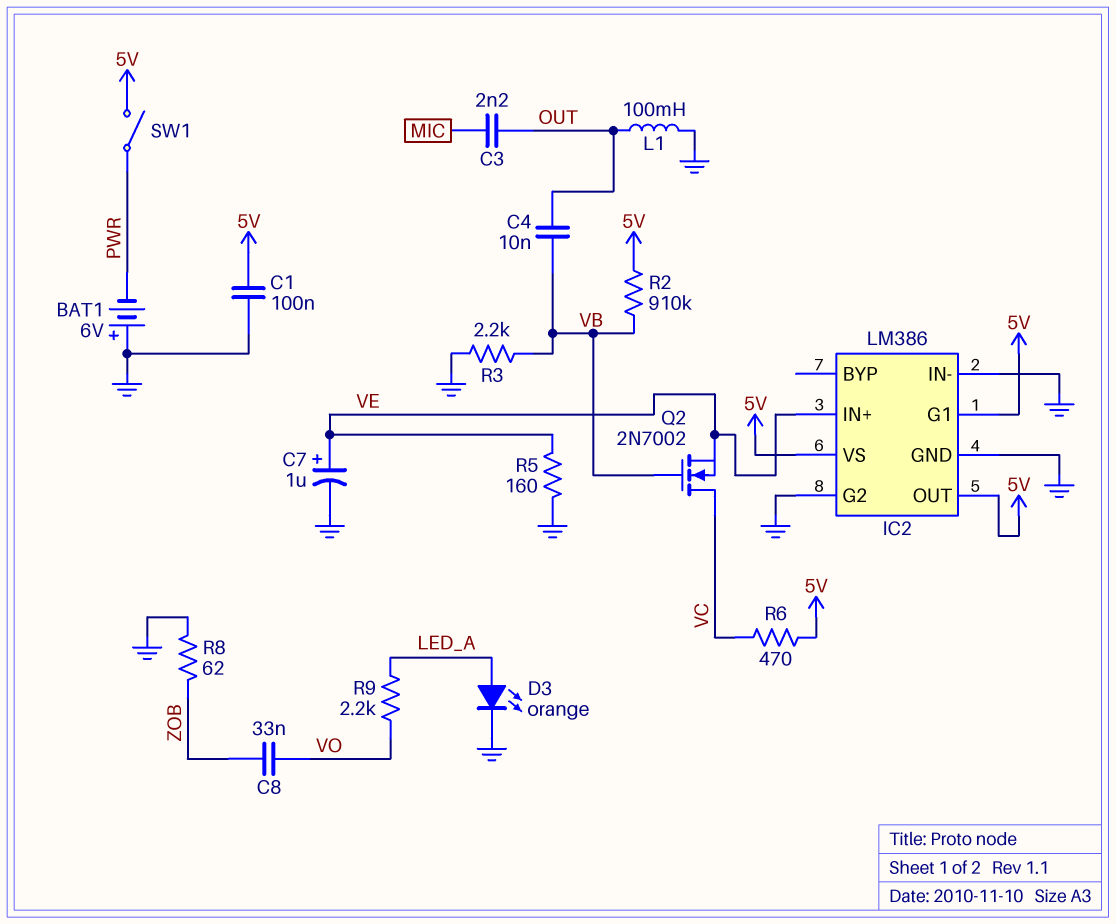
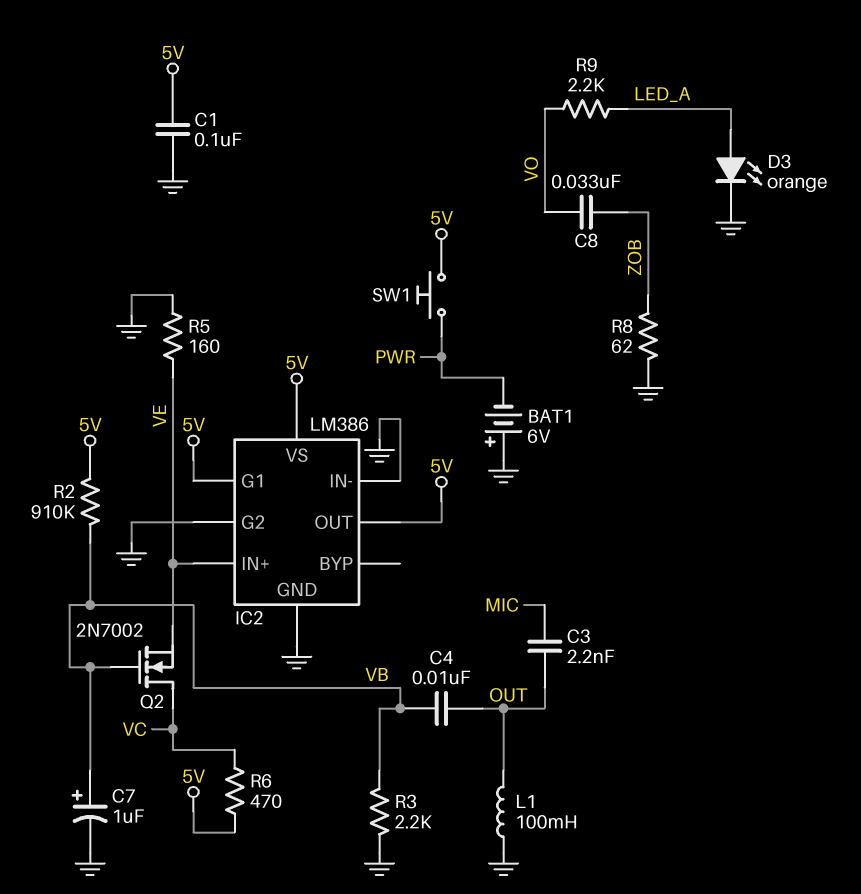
C7: 1uF (plus VE, minus GND) -> 1uF (plus VB, minus GND)
SW1: switch (5V, PWR) -> button (5V, PWR)

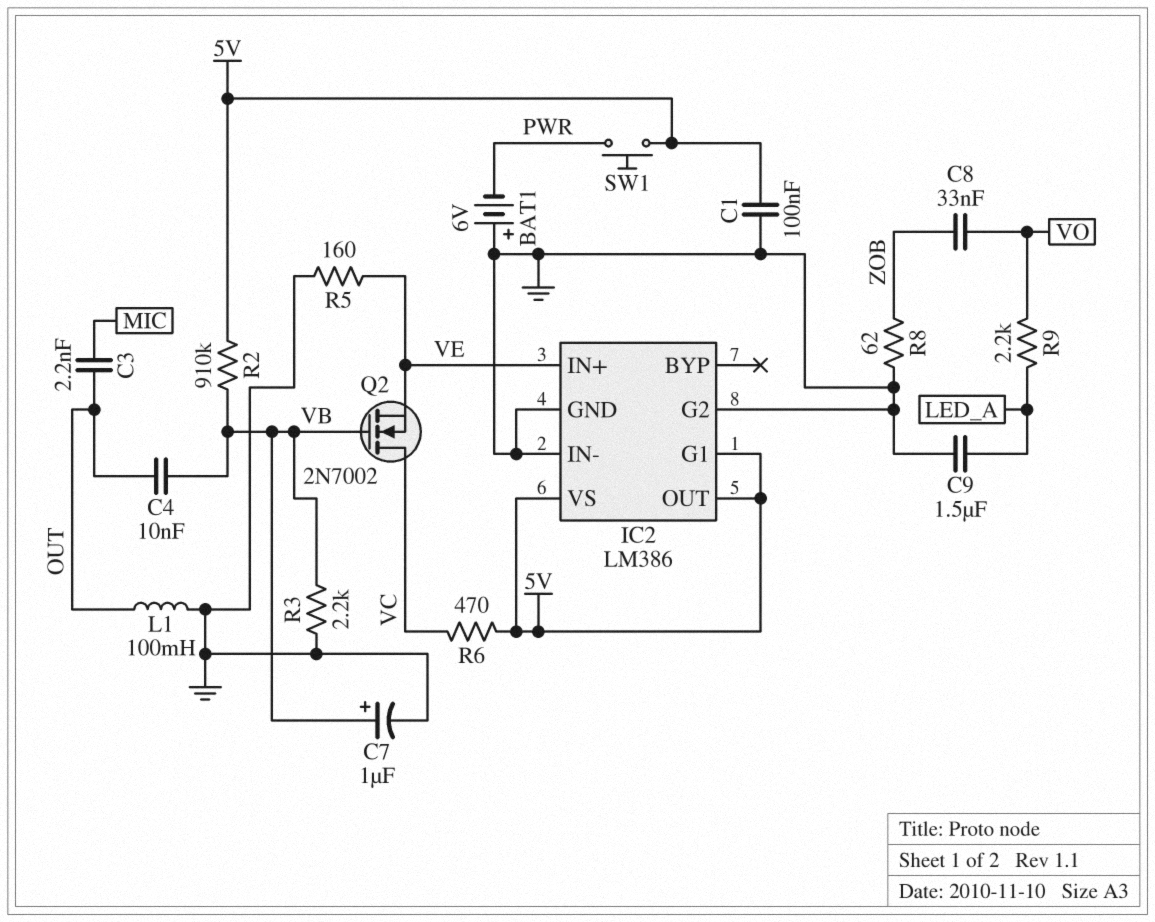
C9: none -> 1.5uF (GND, LED_A)
D3: LED orange (A LED_A, K GND) -> none

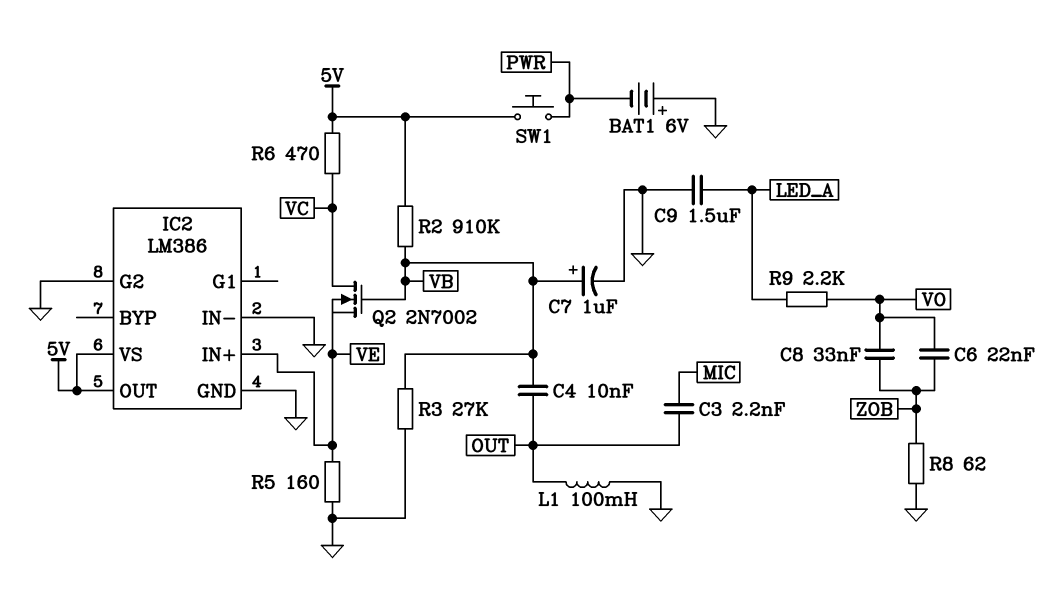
C1: 100nF (5V, GND) -> none
C6: none -> 22nF (VO, ZOB)
IC2 pin G1: 5V -> none
R3: 2.2k (GND, VB) -> 27k (GND, VB)

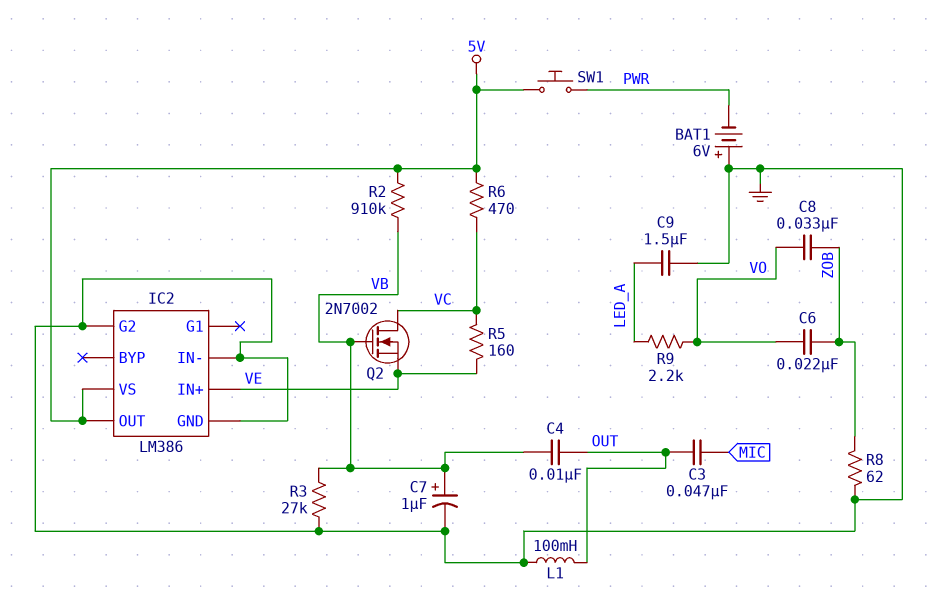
C3: 2.2nF (MIC, OUT) -> 47nF (MIC, OUT)
R5: 160 (GND, VE) -> 160 (VC, VE)

